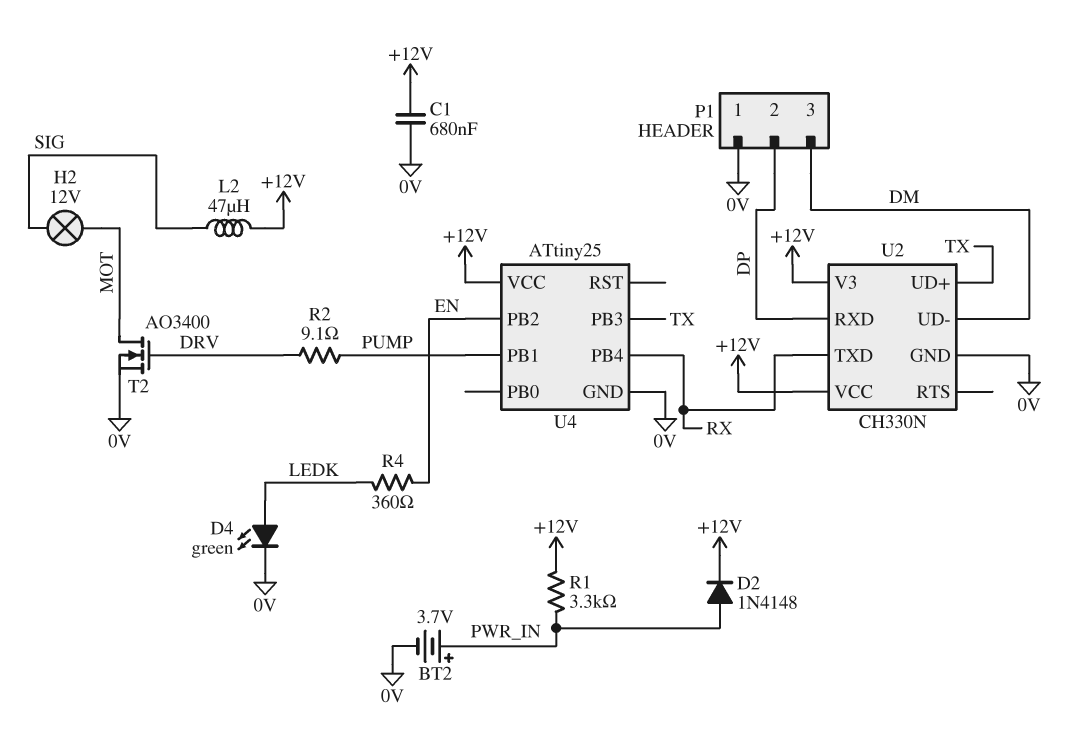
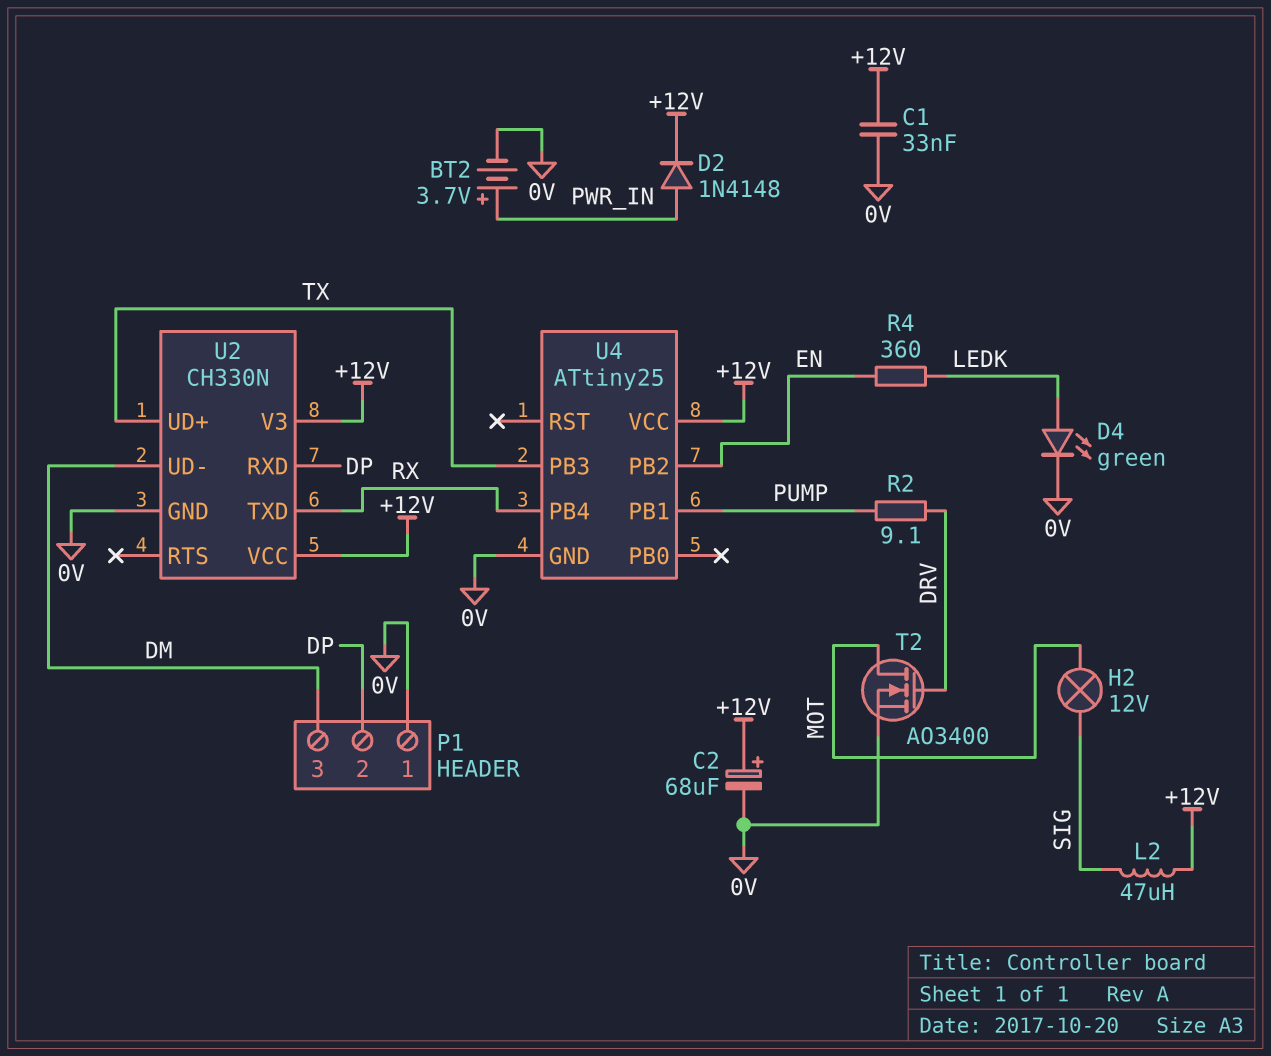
C1: 680nF (+12V, 0V) -> 33nF (+12V, 0V)
C2: none -> 68uF (plus +12V, minus 0V)
R1: 3.3k (+12V, PWR_IN) -> none

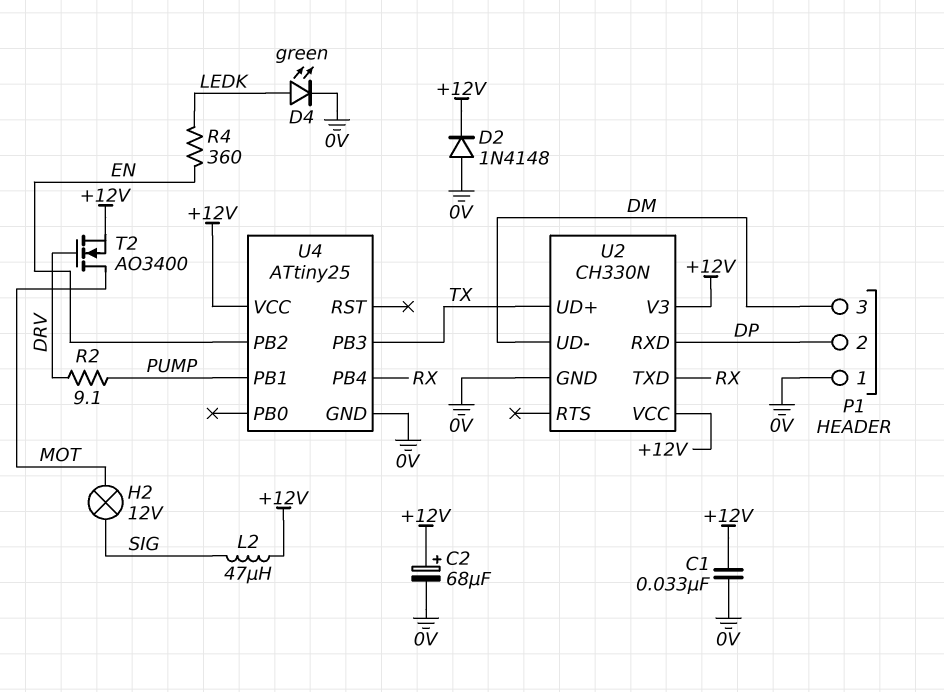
BT2: 3.7V (plus PWR_IN, minus 0V) -> none
D2: diode 1N4148 (A PWR_IN, K +12V) -> diode 1N4148 (A 0V, K +12V)
T2: NMOS AO3400 (G DRV, D MOT, S 0V) -> NMOS AO3400 (G DRV, D MOT, S +12V)

